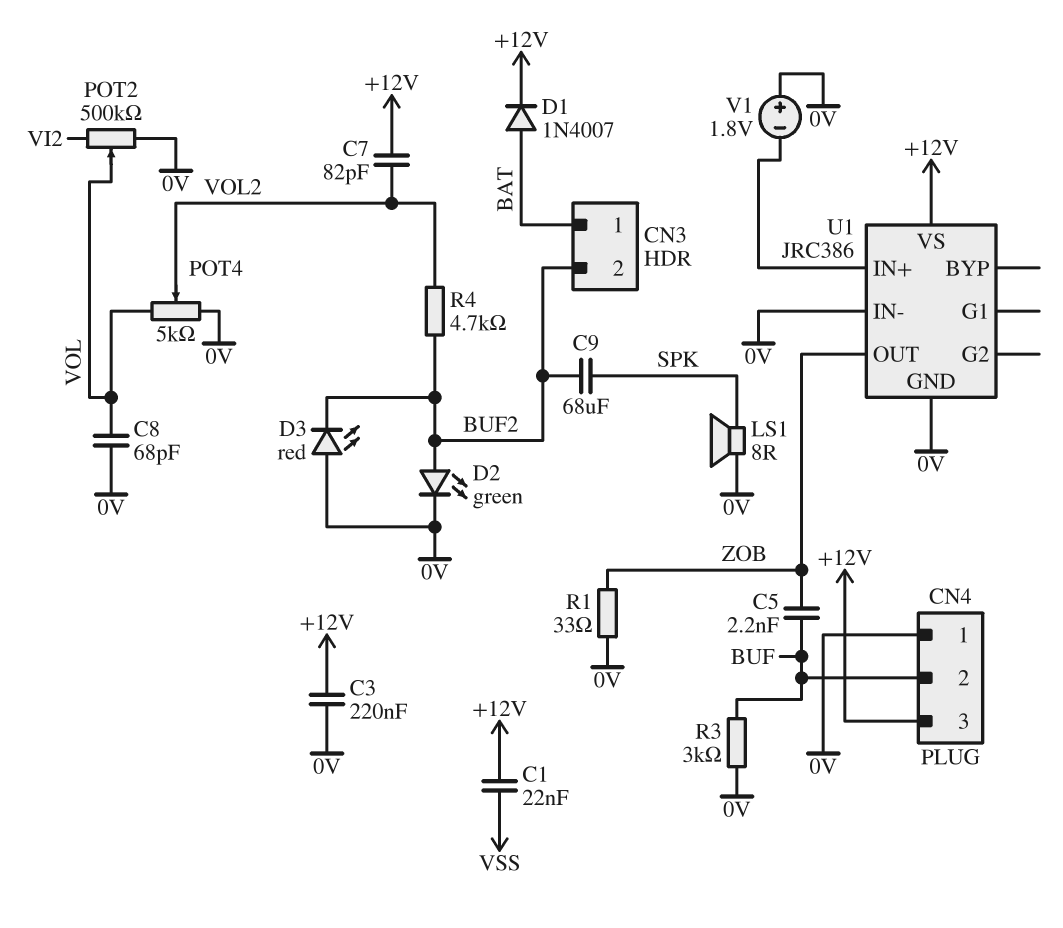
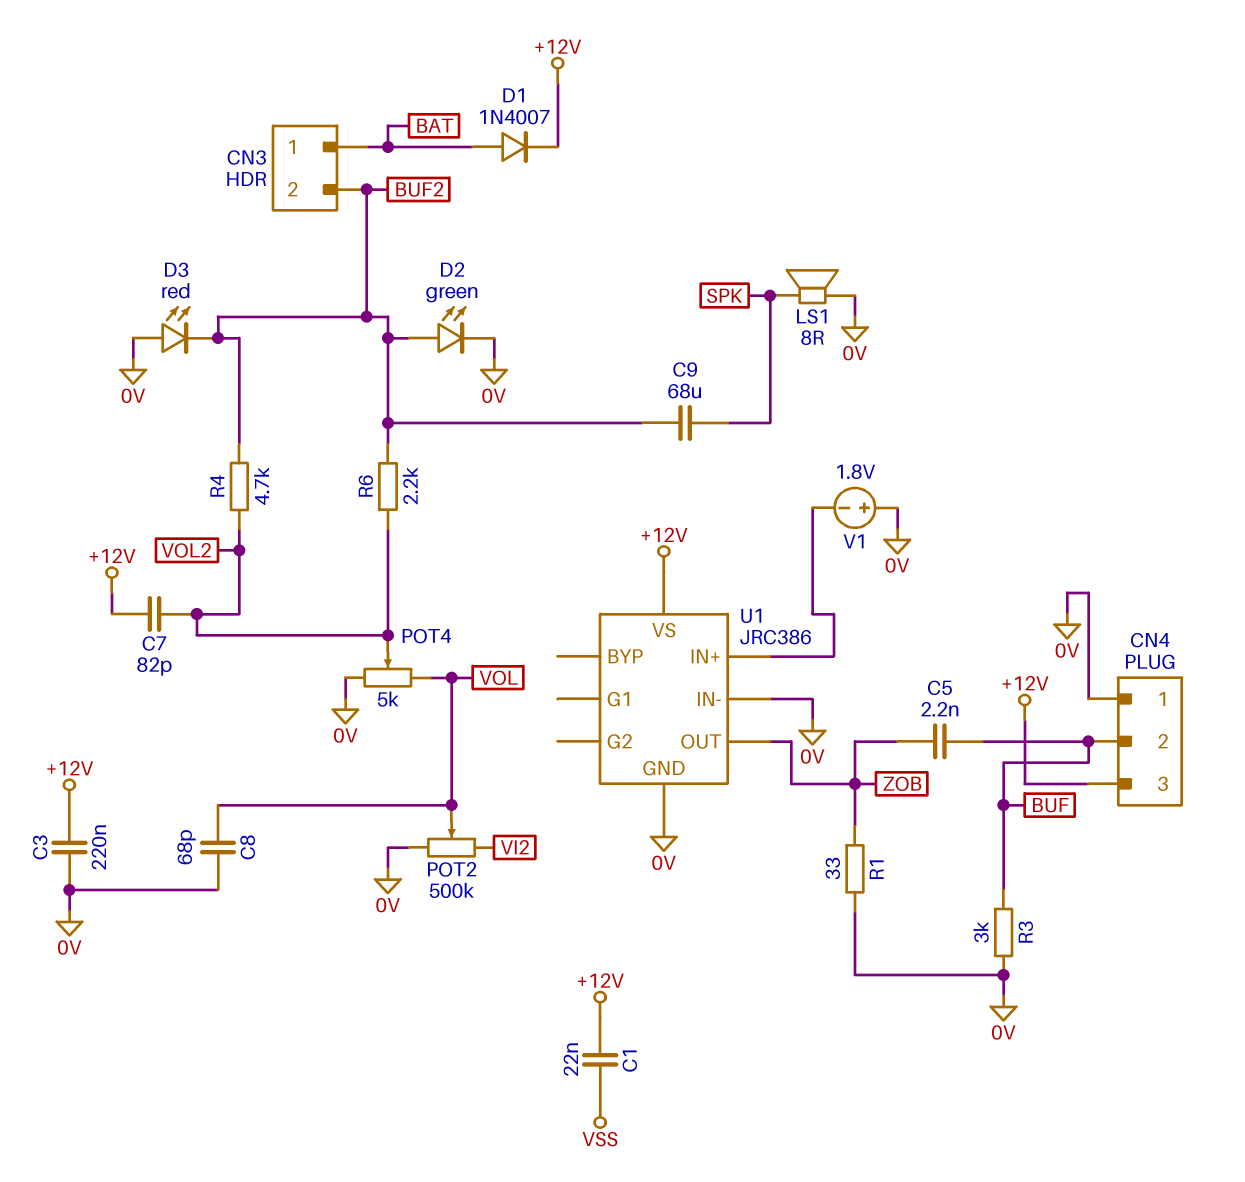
R6: none -> 2.2k (BUF2, VOL2)

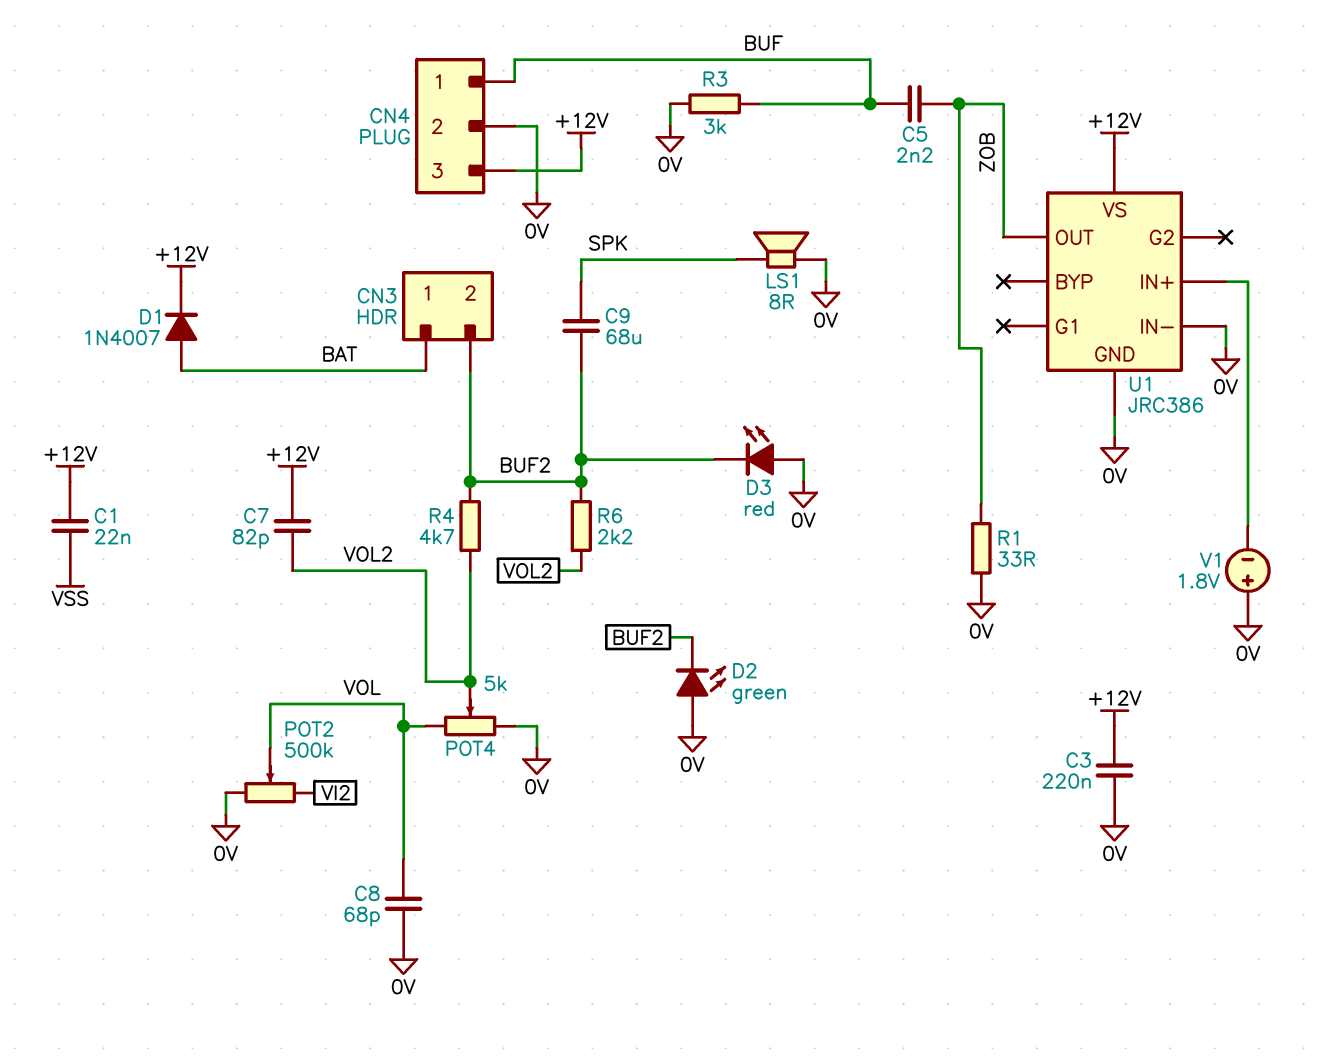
CN4 pin 1: 0V -> BUF
CN4 pin 2: BUF -> 0V
D2: LED green (A BUF2, K 0V) -> LED green (A 0V, K BUF2)

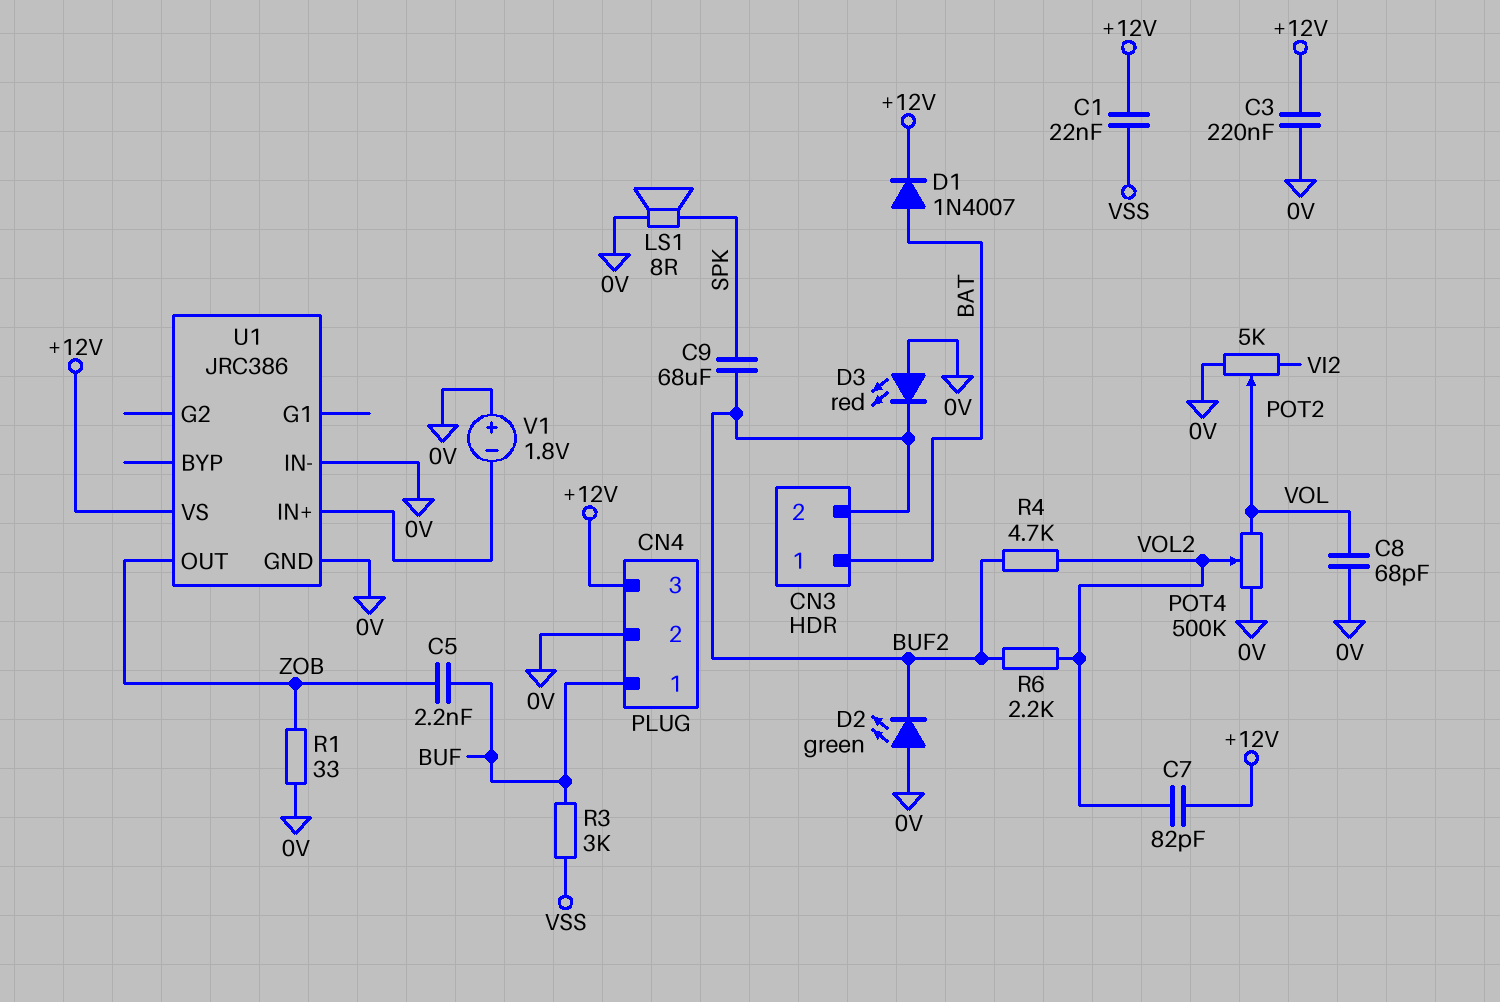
POT2: 500k (0V, VI2, wiper VOL) -> 5k (0V, VI2, wiper VOL)
POT4: 5k (0V, VOL, wiper VOL2) -> 500k (0V, VOL, wiper VOL2)
R3: 3k (0V, BUF) -> 3k (BUF, VSS)

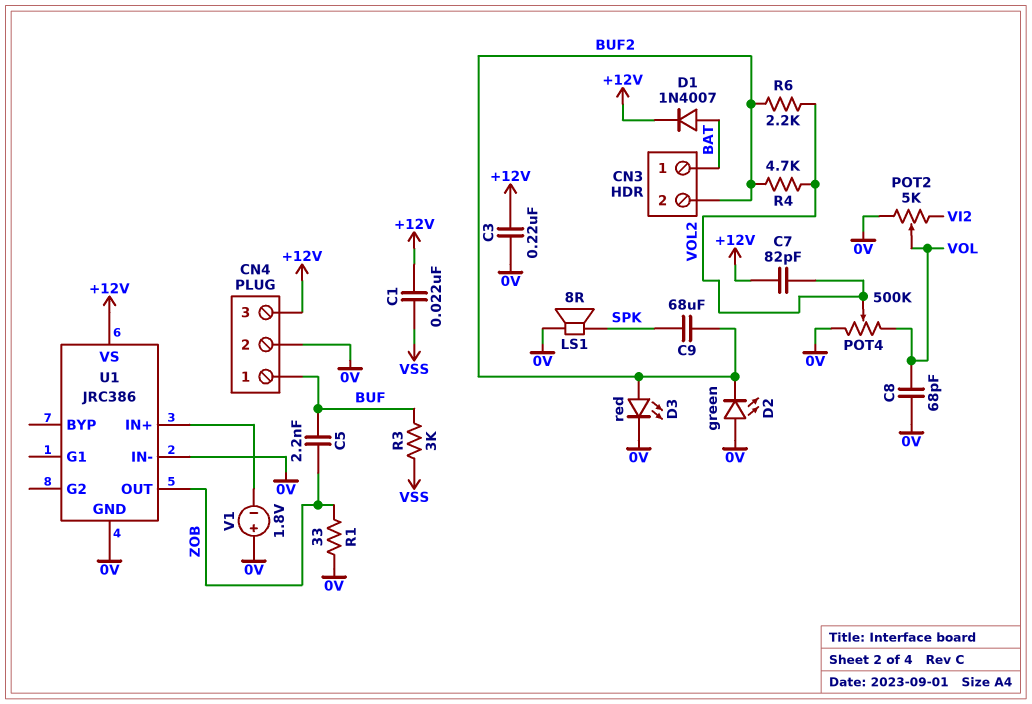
D3: LED red (A 0V, K BUF2) -> LED red (A BUF2, K 0V)

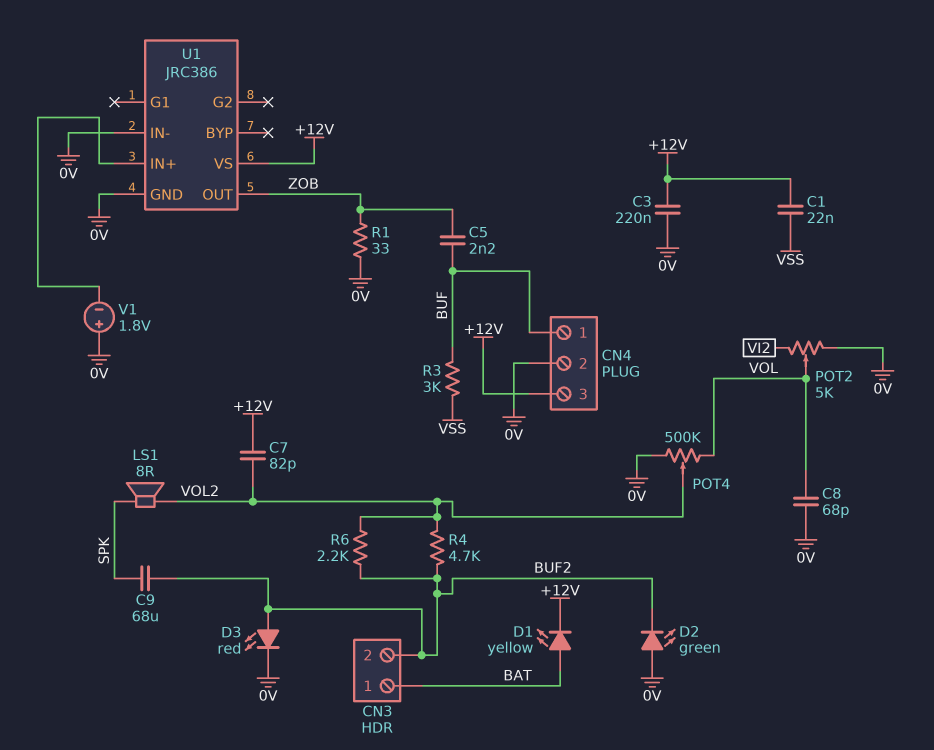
D1: diode 1N4007 (A BAT, K +12V) -> LED yellow (A BAT, K +12V)
LS1: speaker 8R (0V, SPK) -> speaker 8R (SPK, VOL2)

